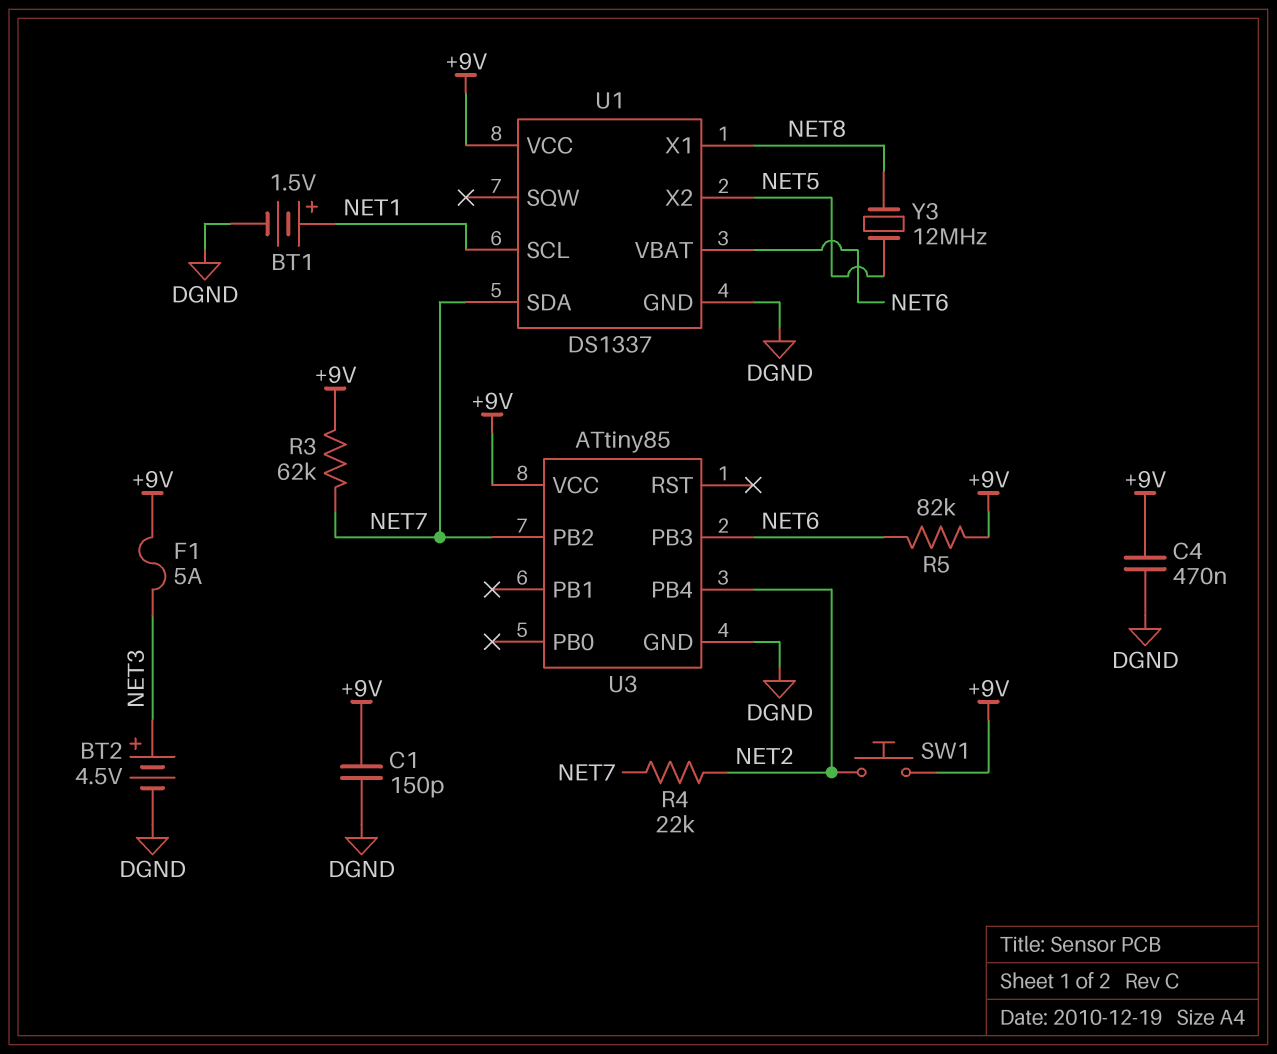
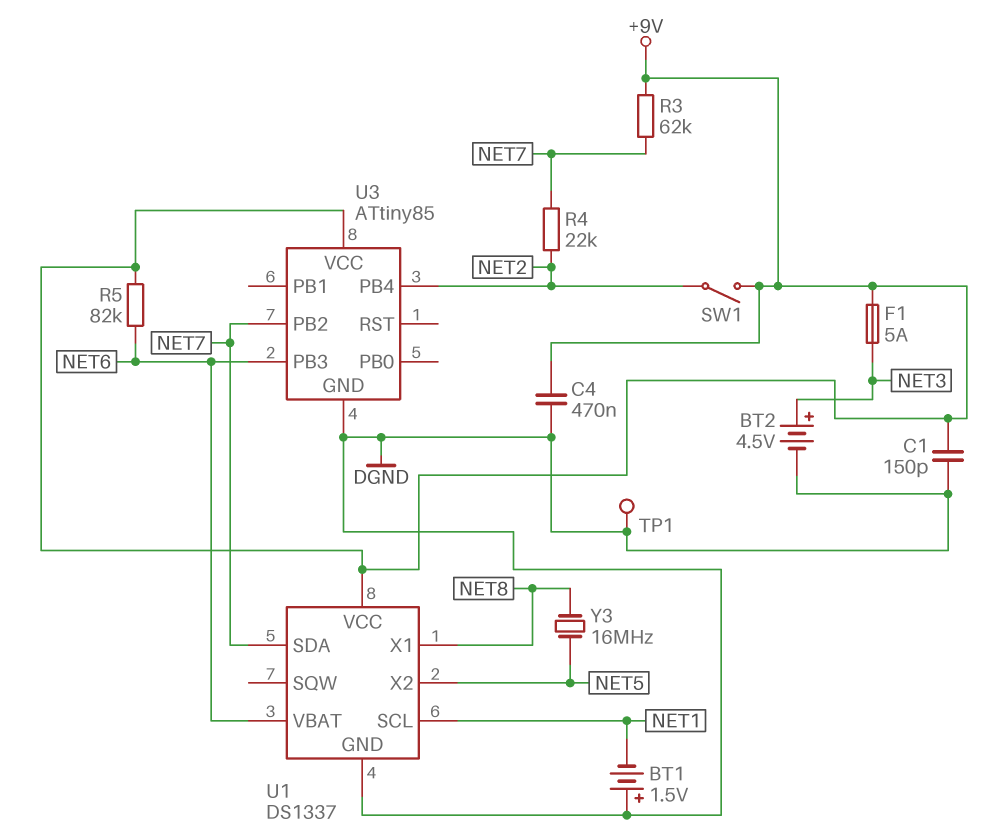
BT1: 1.5V (plus NET1, minus DGND) -> 1.5V (plus DGND, minus NET1)
SW1: button (+9V, NET2) -> switch (+9V, NET2)
TP1: none -> test point (DGND)
Y3: 12MHz (NET5, NET8) -> 16MHz (NET5, NET8)

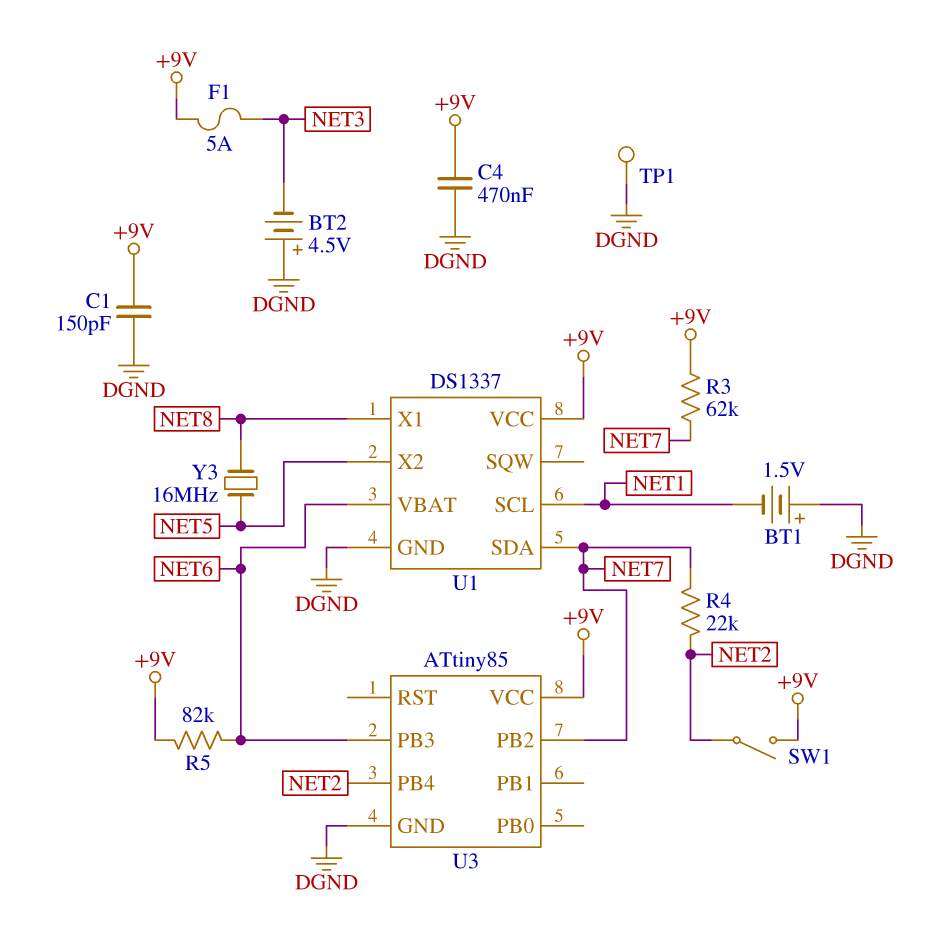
BT2: 4.5V (plus NET3, minus DGND) -> 4.5V (plus DGND, minus NET3)

